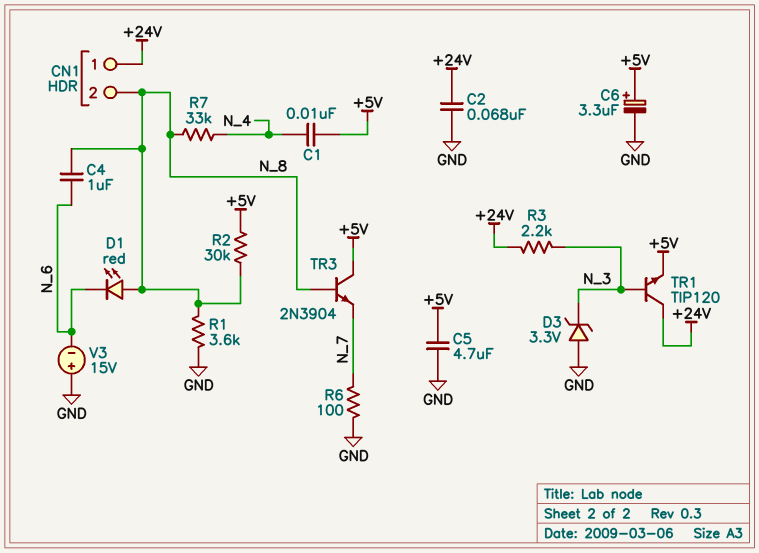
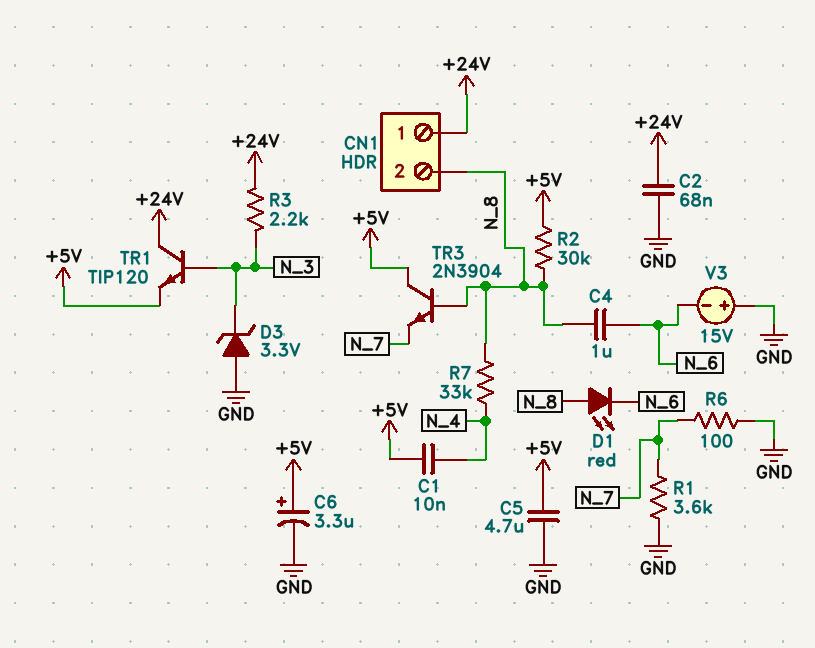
R1: 3.6k (GND, N_8) -> 3.6k (GND, N_7)

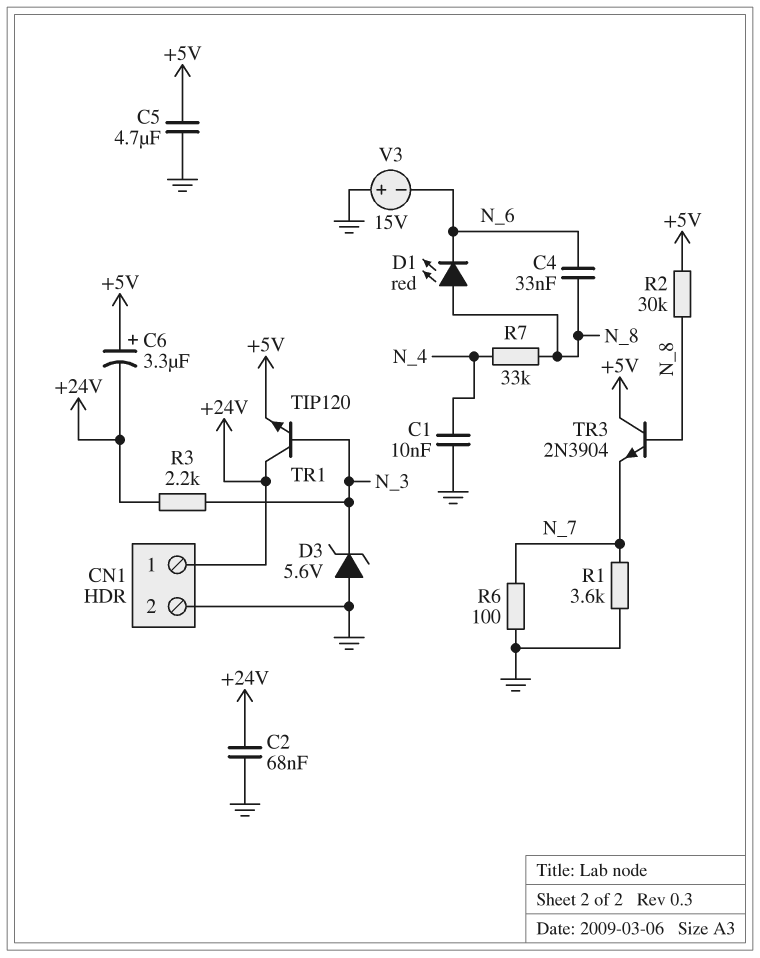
C1: 10nF (+5V, N_4) -> 10nF (GND, N_4)
C4: 1uF (N_6, N_8) -> 33nF (N_6, N_8)
C6: 3.3uF (plus +5V, minus GND) -> 3.3uF (plus +5V, minus +24V)
CN1 pin 2: N_8 -> GND
D3: zener 3.3V (A GND, K N_3) -> zener 5.6V (A GND, K N_3)

